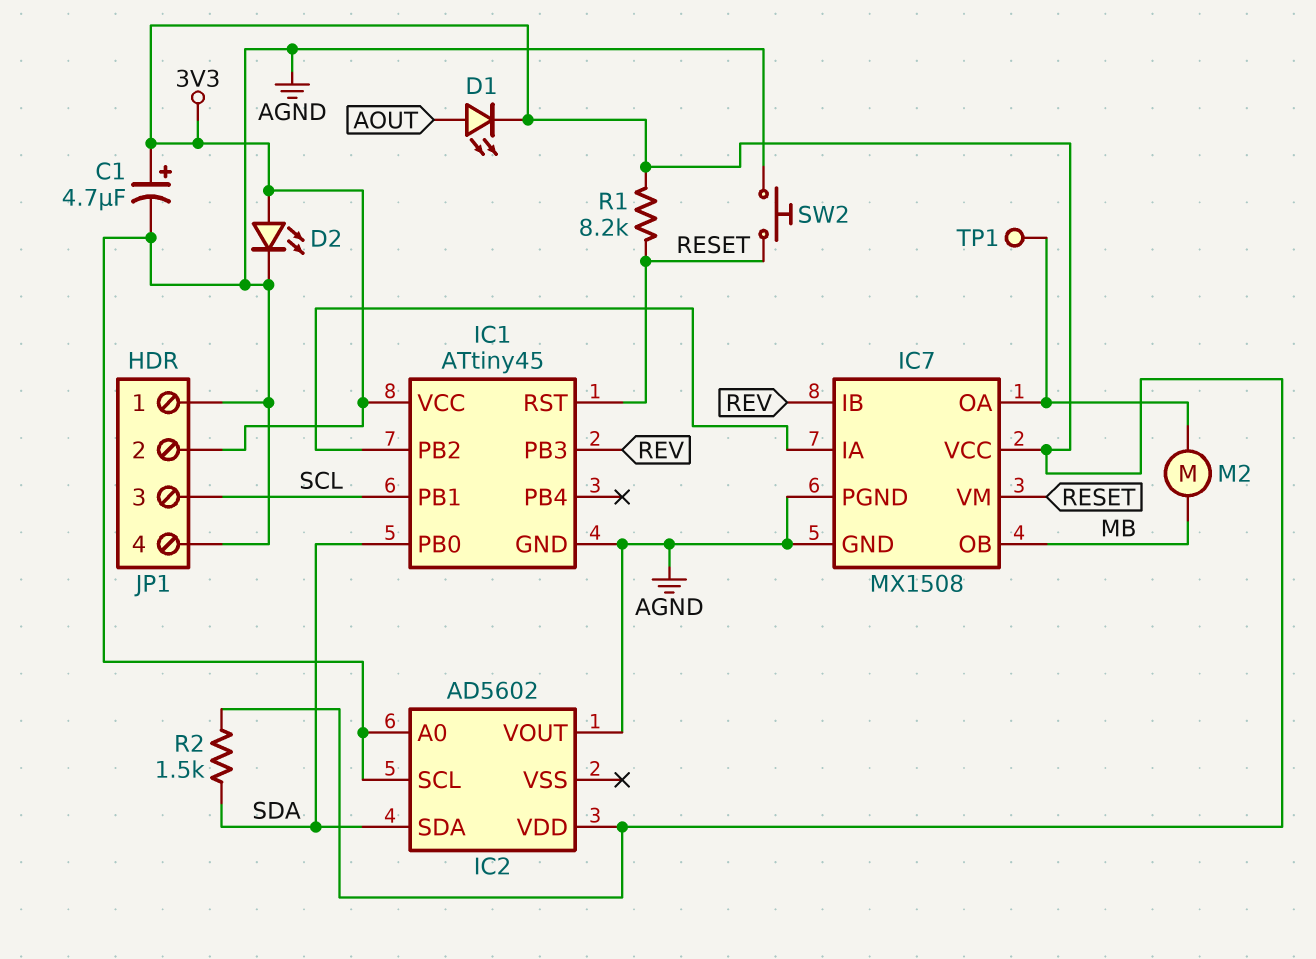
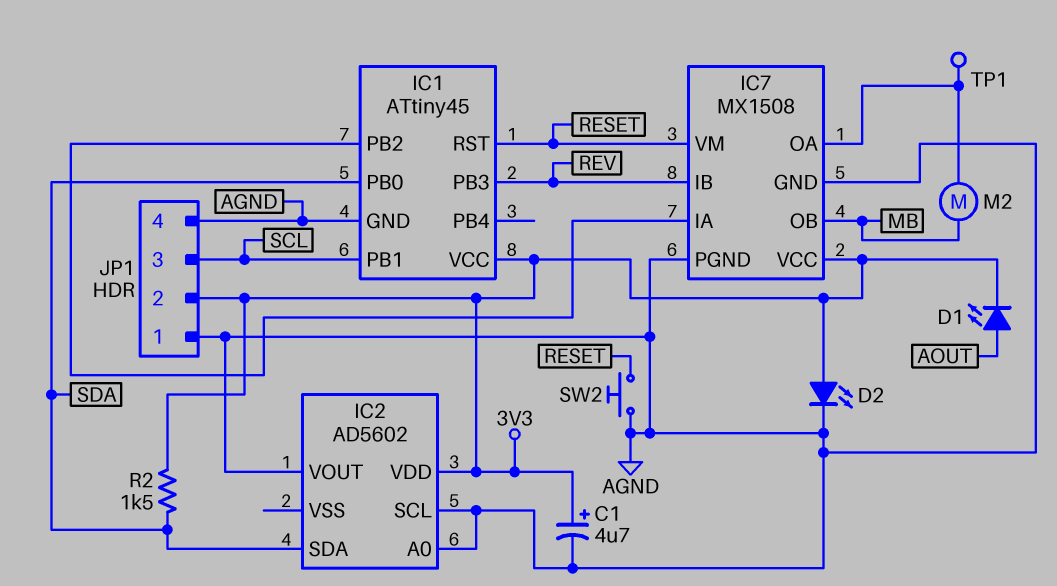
R1: 8.2k (3V3, RESET) -> none

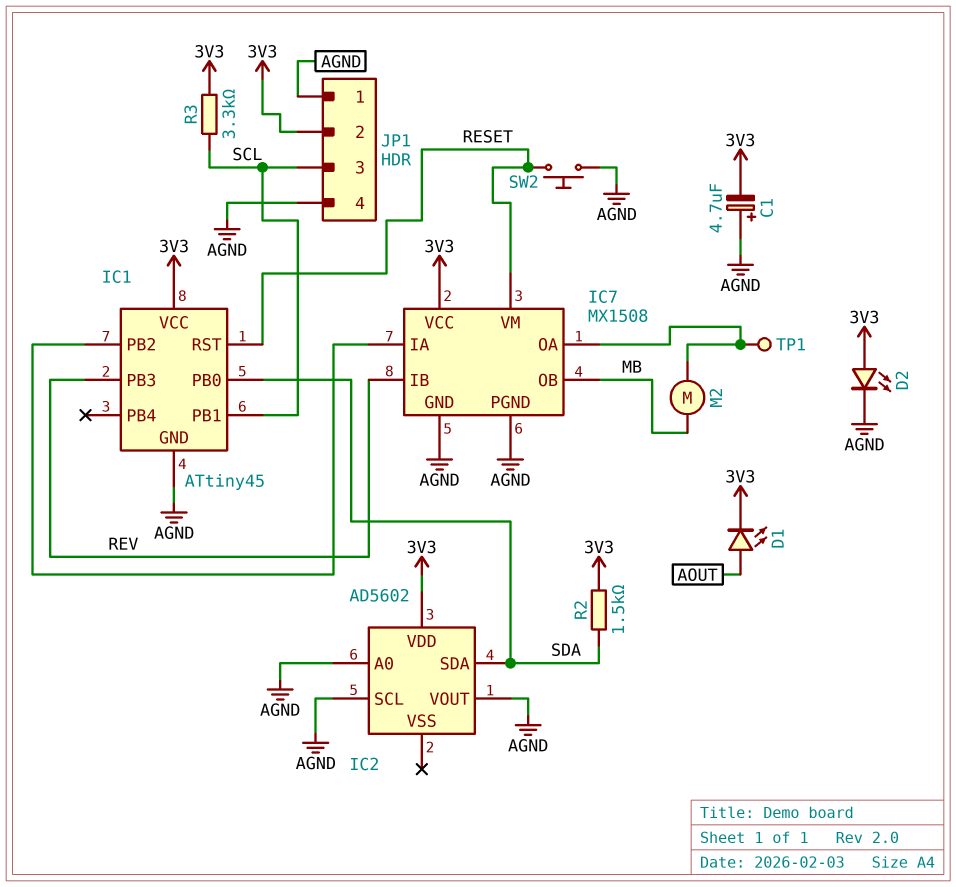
C1: 4.7uF (plus 3V3, minus AGND) -> 4.7uF (plus AGND, minus 3V3)
R3: none -> 3.3k (3V3, SCL)

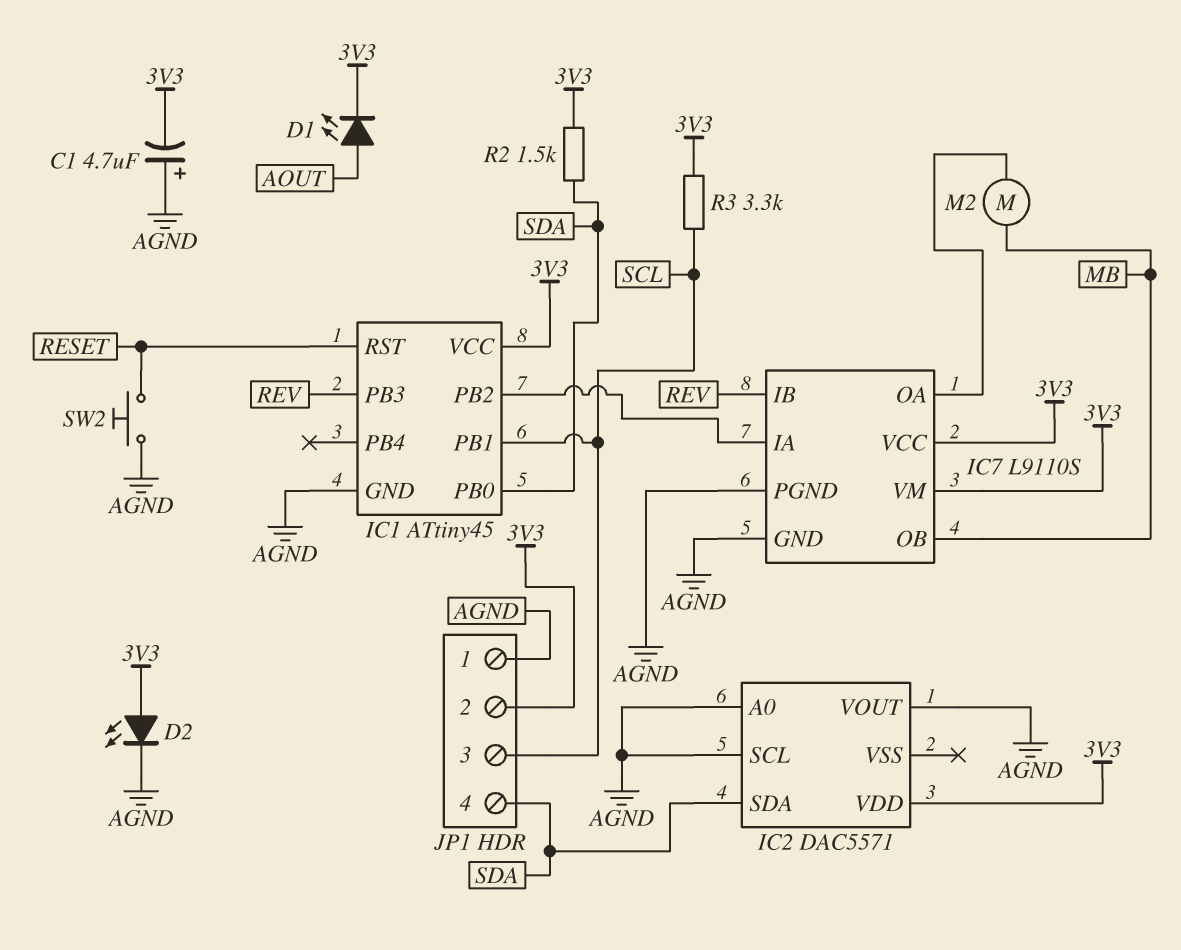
IC2: AD5602 -> DAC5571
IC7: MX1508 -> L9110S
IC7 pin VM: RESET -> 3V3
JP1 pin 4: AGND -> SDA
TP1: test point (IC7/OA) -> none

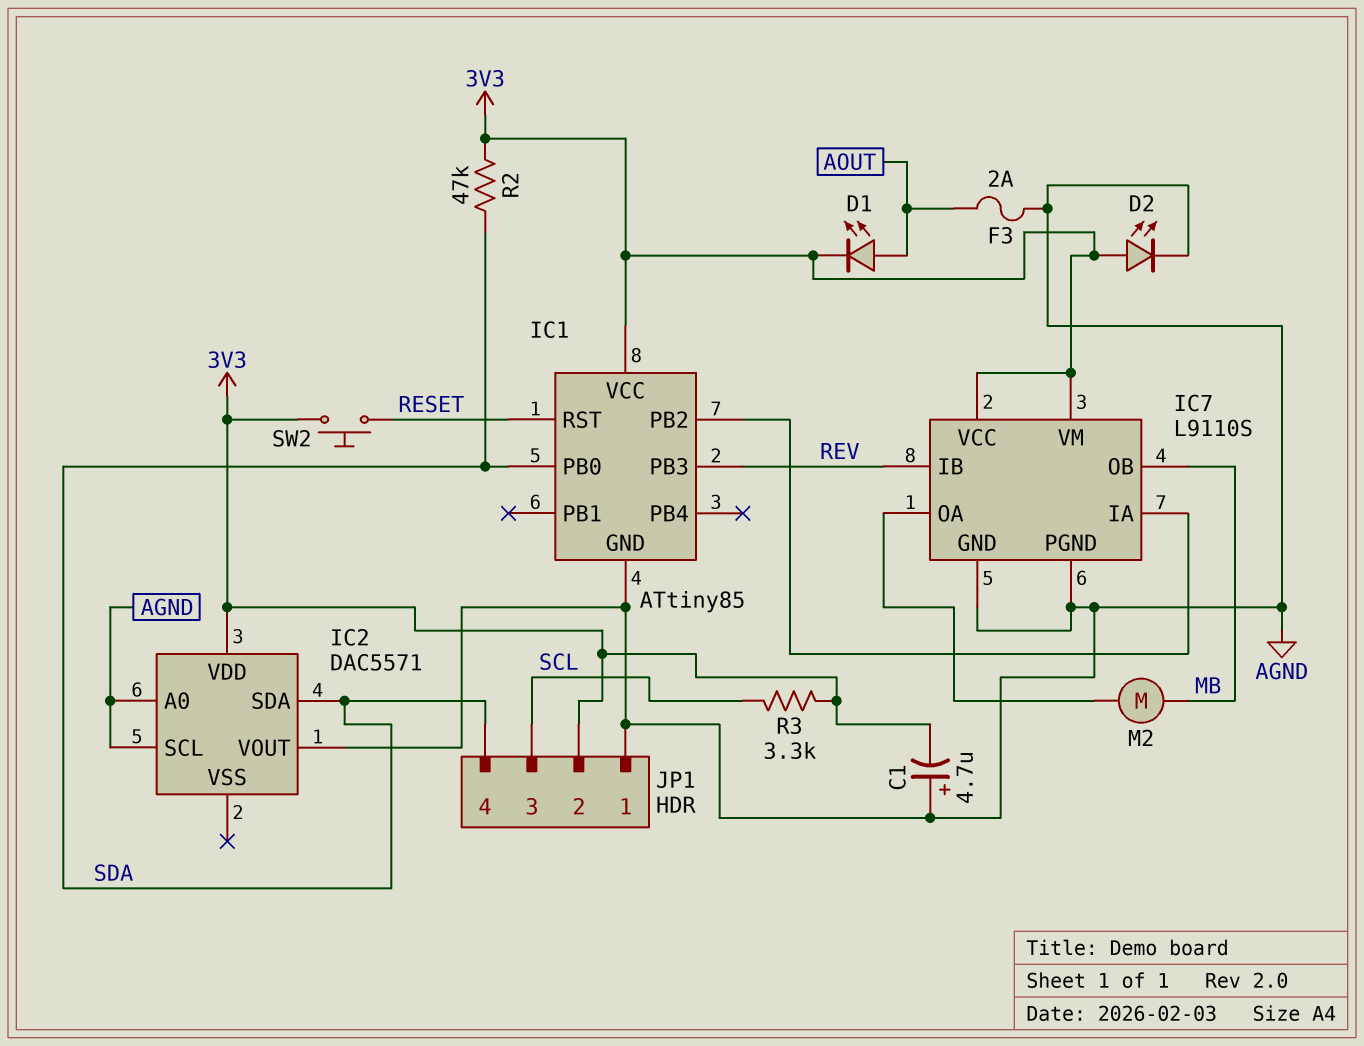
F3: none -> 2A (AGND, AOUT)
IC1: ATtiny45 -> ATtiny85
IC1 pin PB1: SCL -> none
R2: 1.5k (3V3, SDA) -> 47k (3V3, SDA)
SW2: button (AGND, RESET) -> button (3V3, RESET)

